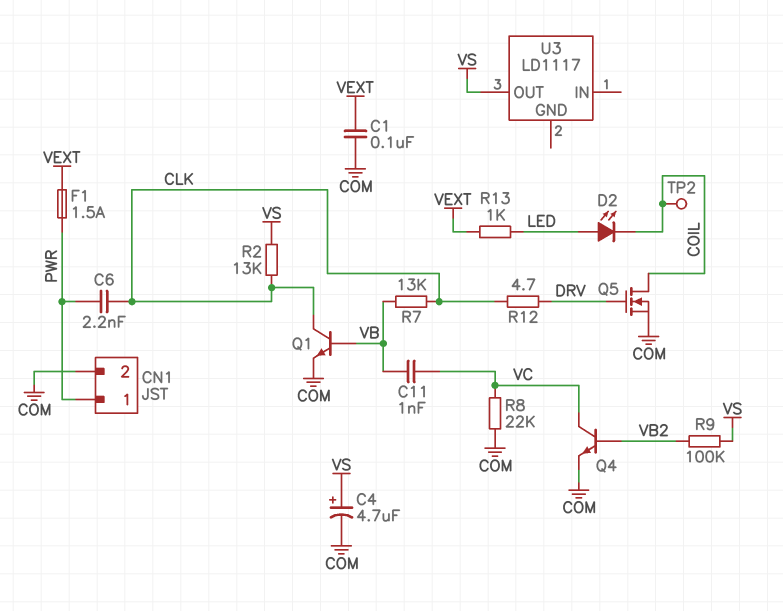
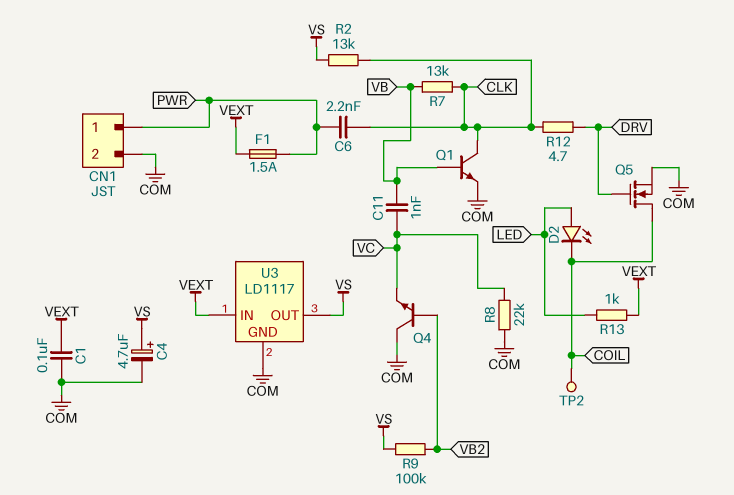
Q4: NPN (B VB2, C VC, E COM) -> NPN (B VB2, C COM, E VC)
U3 pin GND: none -> COM
U3 pin IN: none -> VEXT

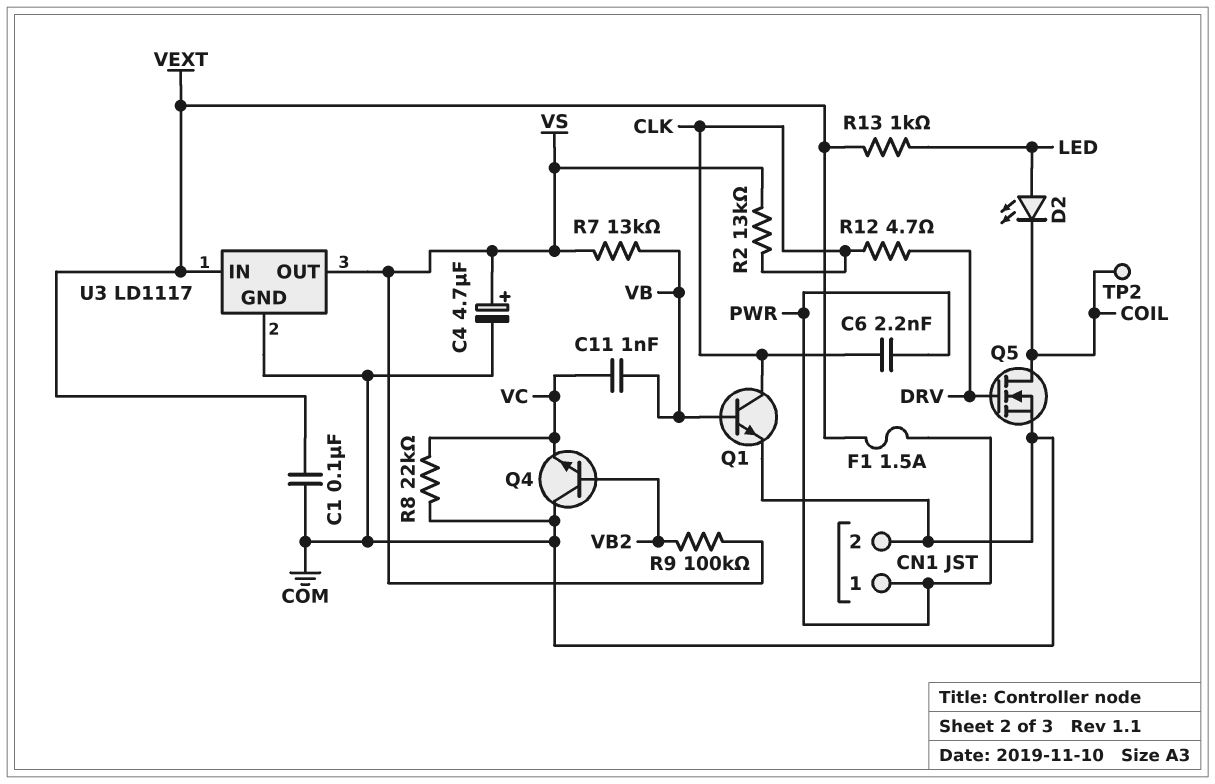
R7: 13k (CLK, VB) -> 13k (VB, VS)

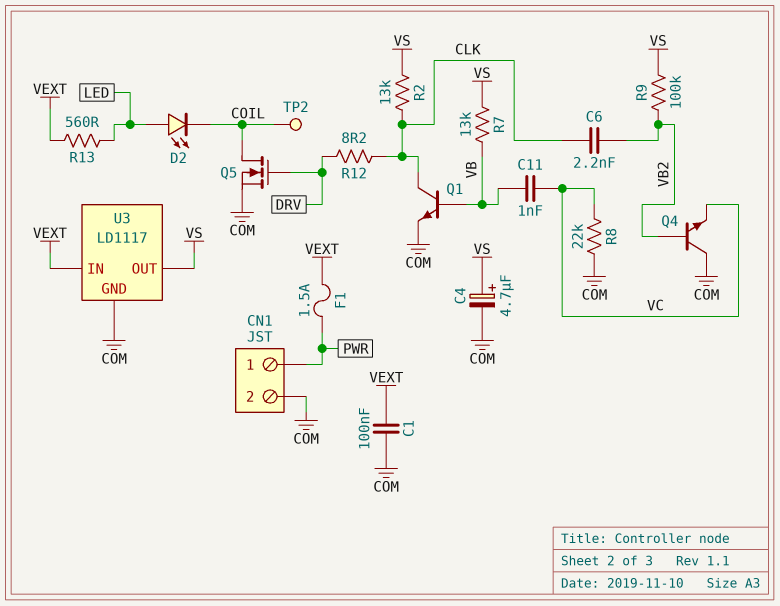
C6: 2.2nF (CLK, PWR) -> 2.2nF (CLK, VB2)
R12: 4.7 (CLK, DRV) -> 8.2 (CLK, DRV)
R13: 1k (LED, VEXT) -> 560 (LED, VEXT)

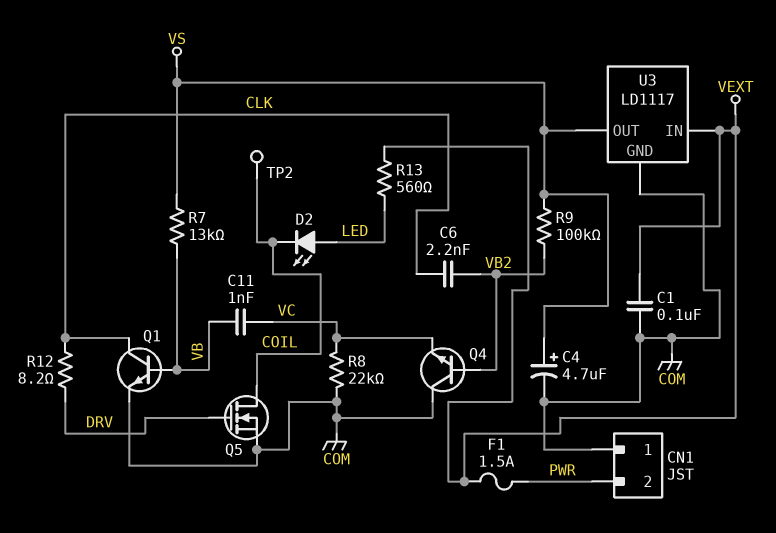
CN1 pin 1: PWR -> COM
CN1 pin 2: COM -> PWR
R2: 13k (CLK, VS) -> none

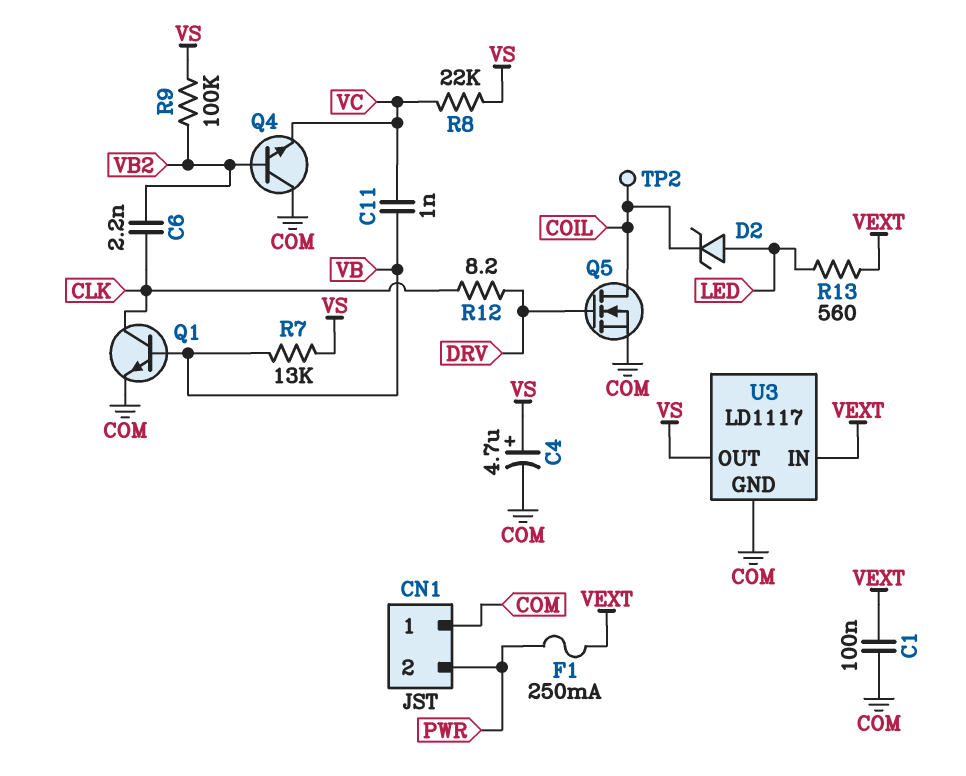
D2: LED (A LED, K COIL) -> zener (A LED, K COIL)
F1: 1.5A (PWR, VEXT) -> 250mA (PWR, VEXT)
R8: 22k (COM, VC) -> 22k (VC, VS)

